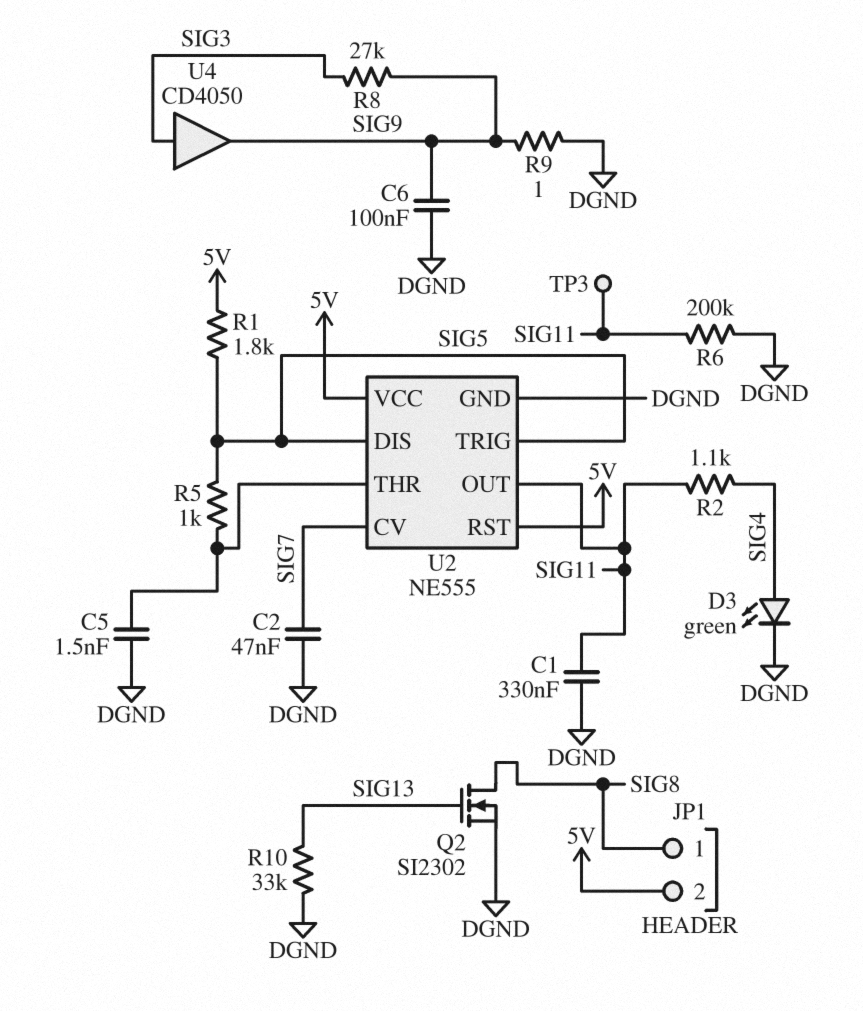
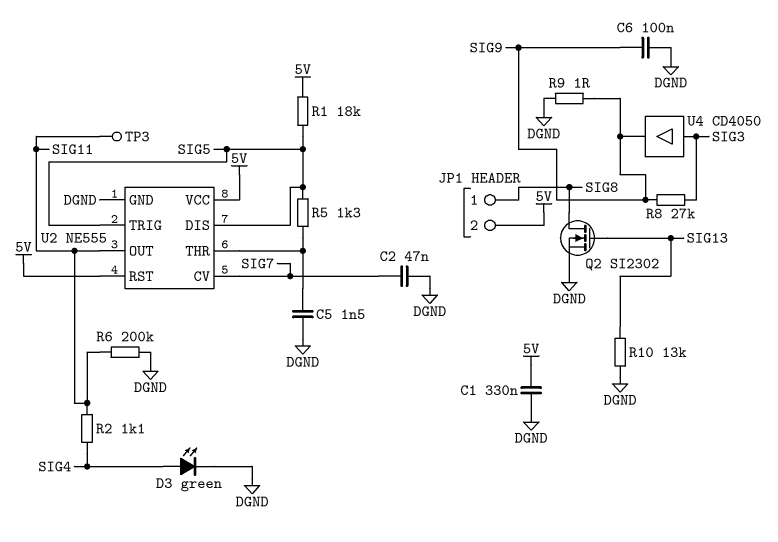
C1: 330nF (DGND, SIG11) -> 330nF (5V, DGND)
R1: 1.8k (5V, SIG5) -> 18k (5V, SIG5)
R5: 1k (SIG5, U2/THR) -> 1.3k (SIG5, U2/THR)
R10: 33k (DGND, SIG13) -> 13k (DGND, SIG13)

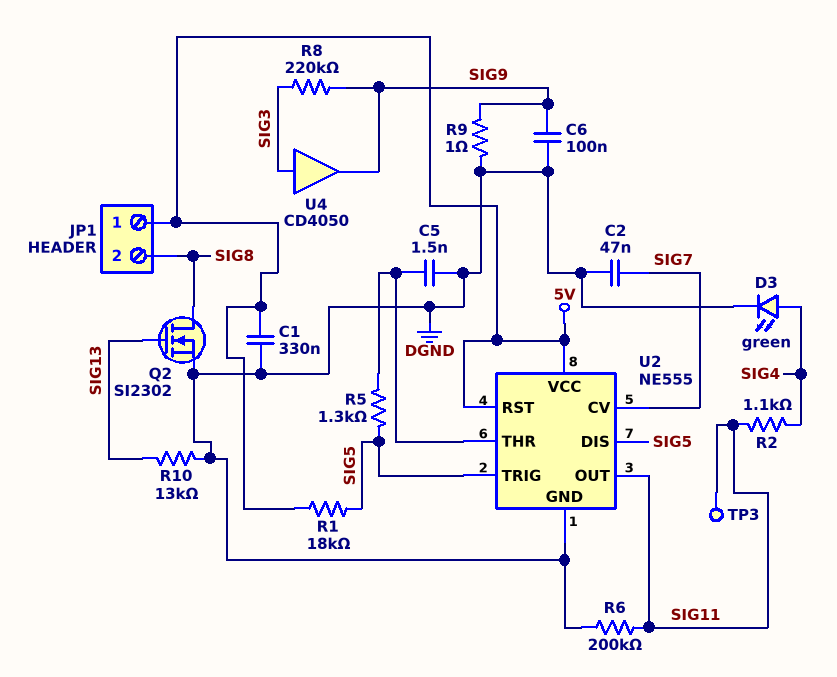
JP1 pin 1: SIG8 -> 5V
JP1 pin 2: 5V -> SIG8
R8: 27k (SIG3, SIG9) -> 220k (SIG3, SIG9)

